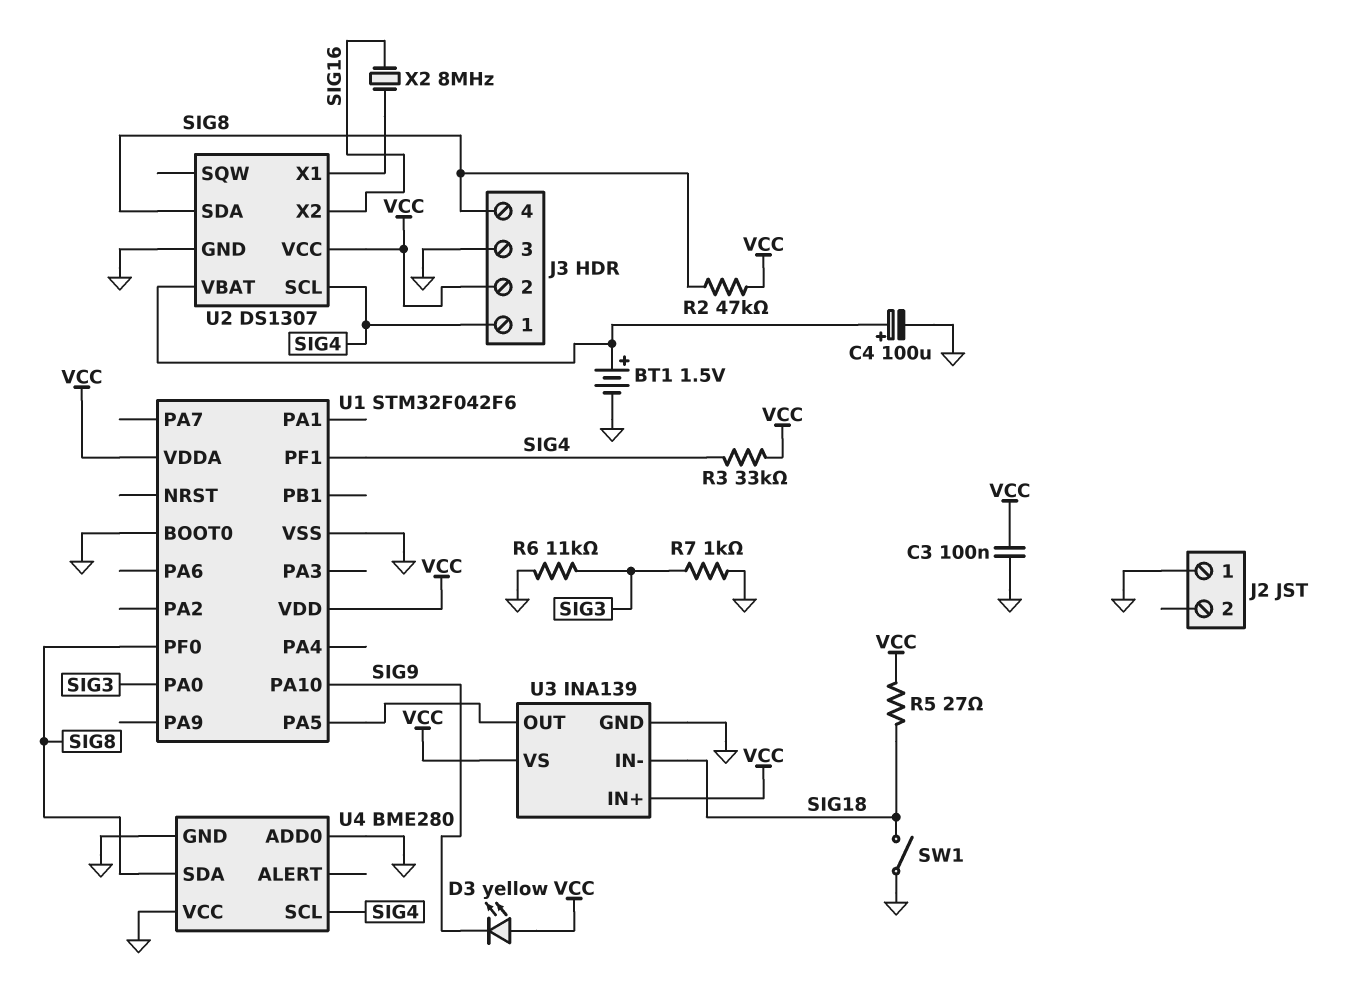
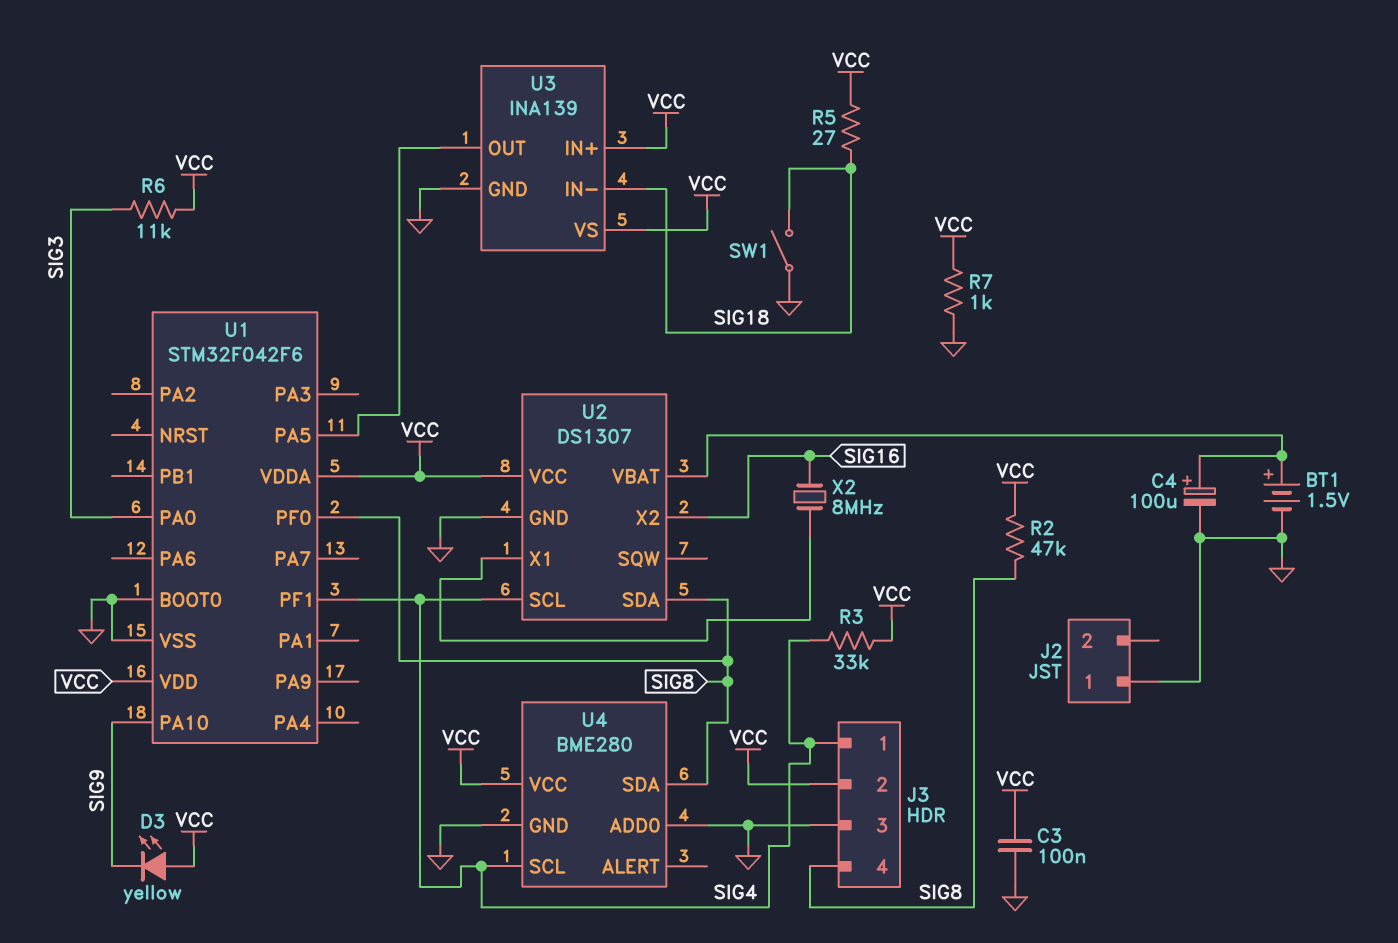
R6: 11k (GND, SIG3) -> 11k (SIG3, VCC)
R7: 1k (GND, SIG3) -> 1k (GND, VCC)
U4 pin VCC: GND -> VCC

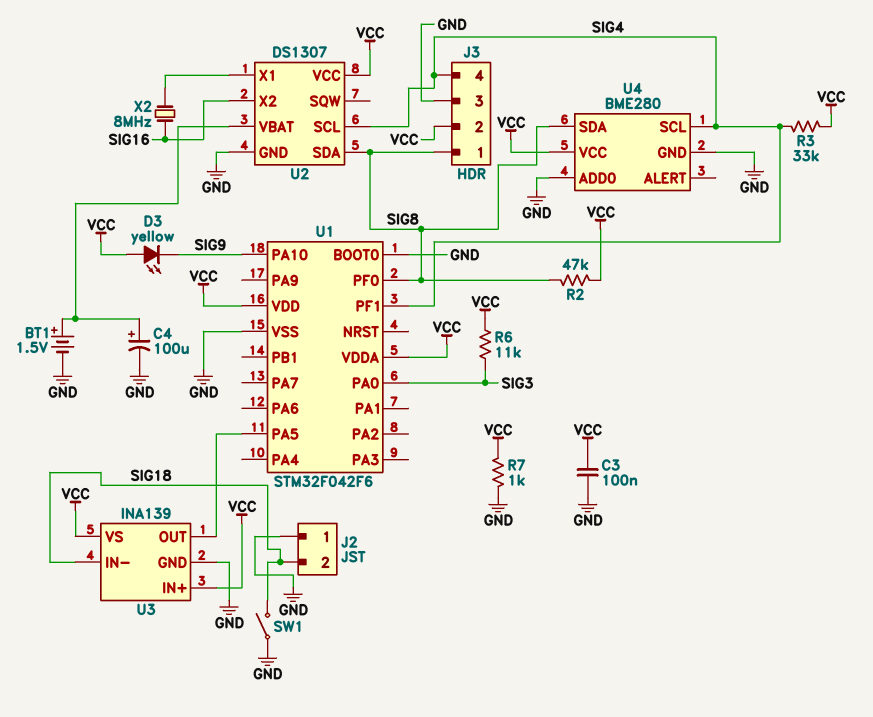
J2 pin 2: none -> SIG18
J3 pin 1: SIG4 -> SIG8
J3 pin 4: SIG8 -> SIG4
R5: 27 (SIG18, VCC) -> none

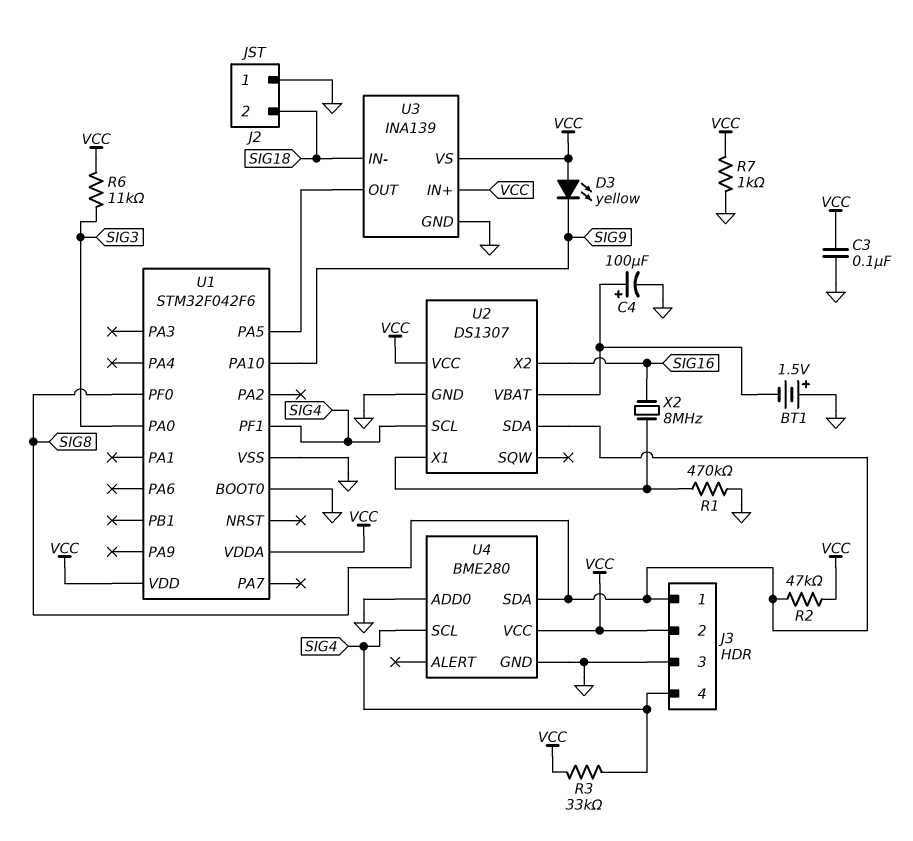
BT1: 1.5V (plus U2/VBAT, minus GND) -> 1.5V (plus GND, minus U2/VBAT)
R1: none -> 470k (GND, U2/X1)
SW1: switch (GND, SIG18) -> none

